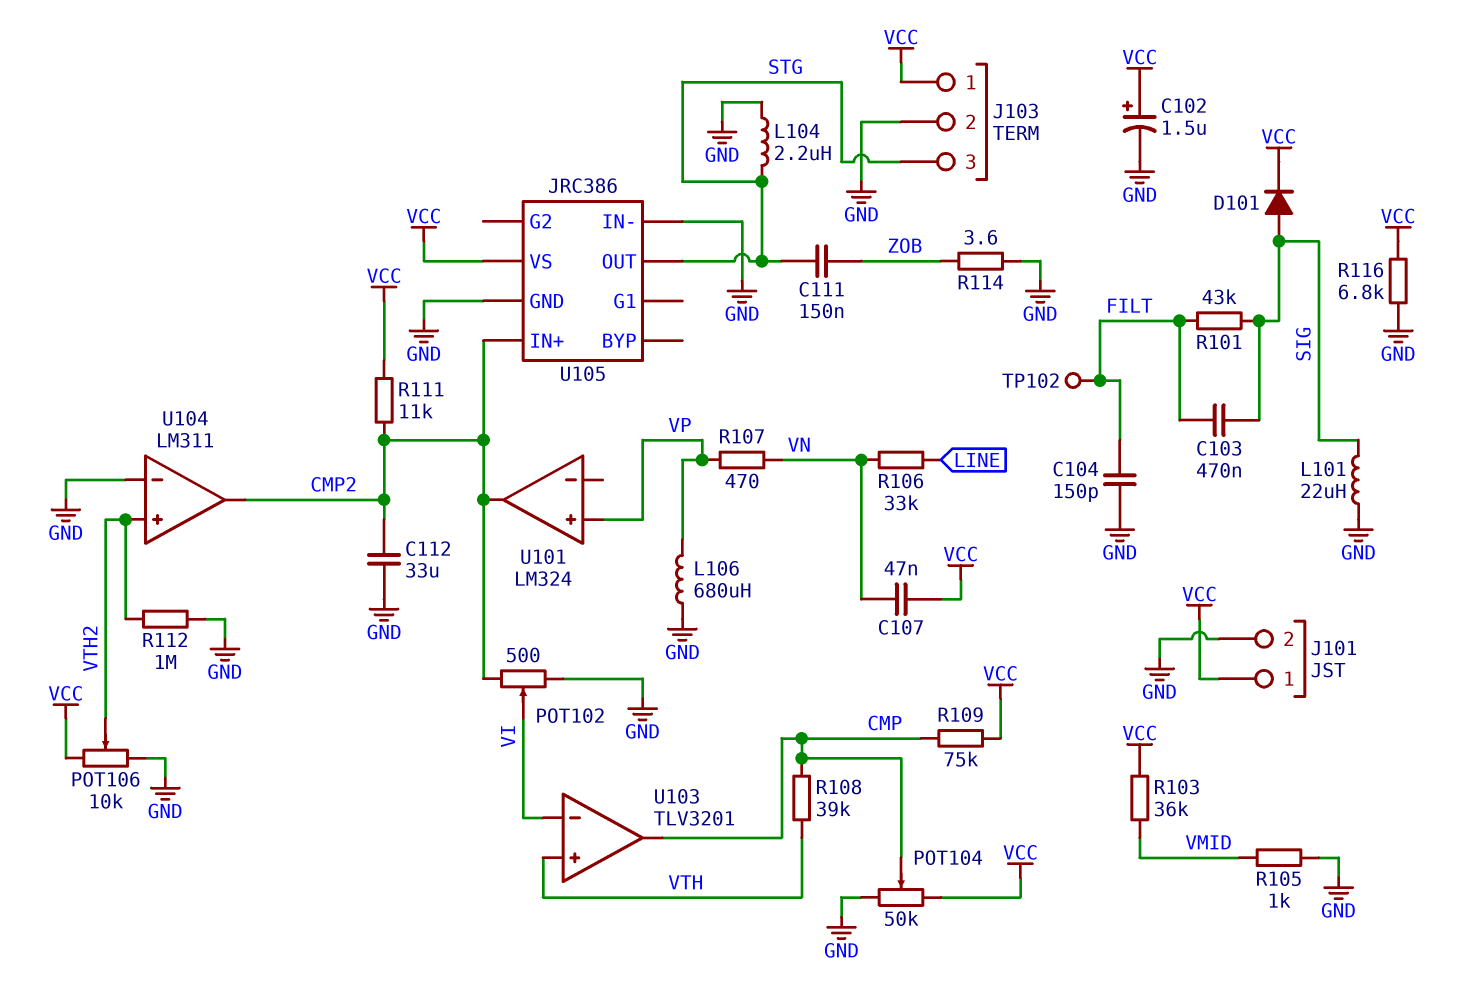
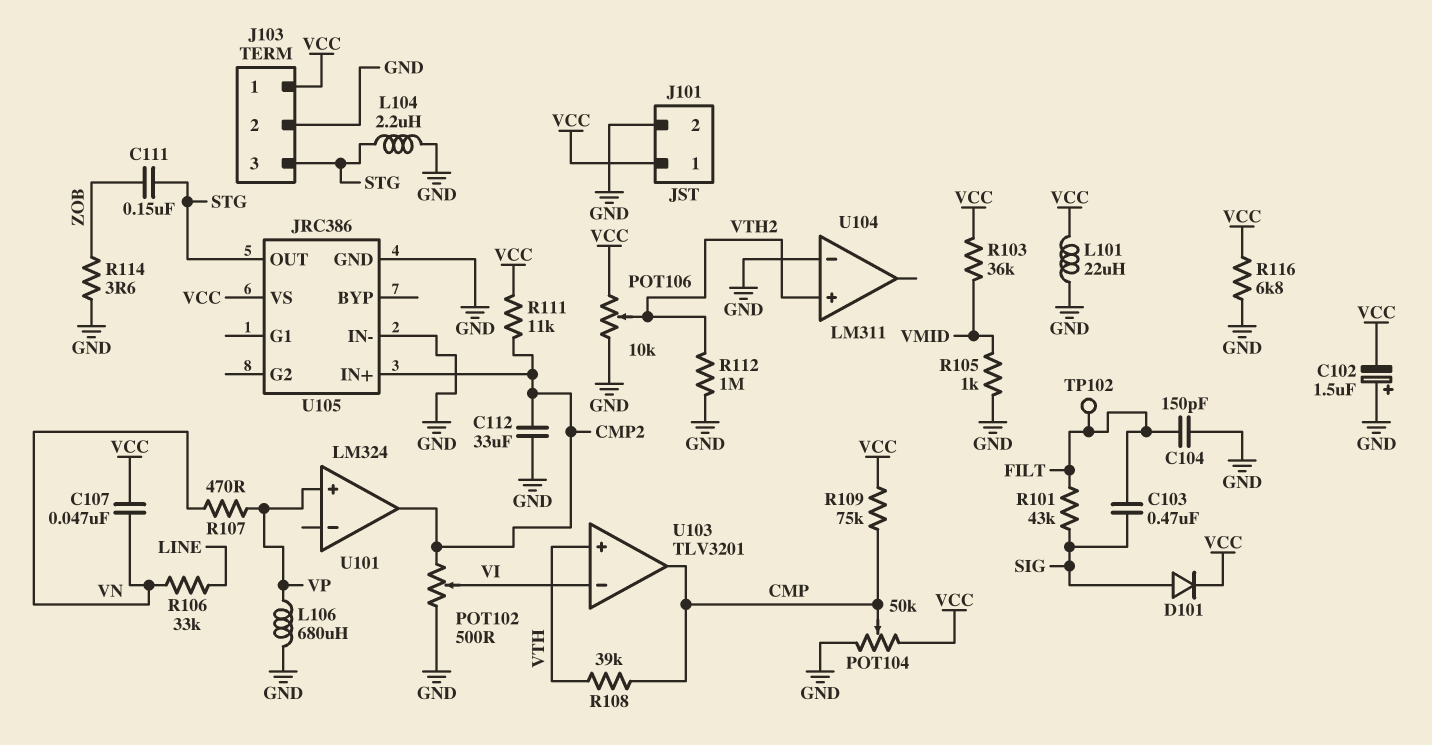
C102: 1.5uF (plus VCC, minus GND) -> 1.5uF (plus GND, minus VCC)
L101: 22uH (GND, SIG) -> 22uH (GND, VCC)
U104 pin out: CMP2 -> none

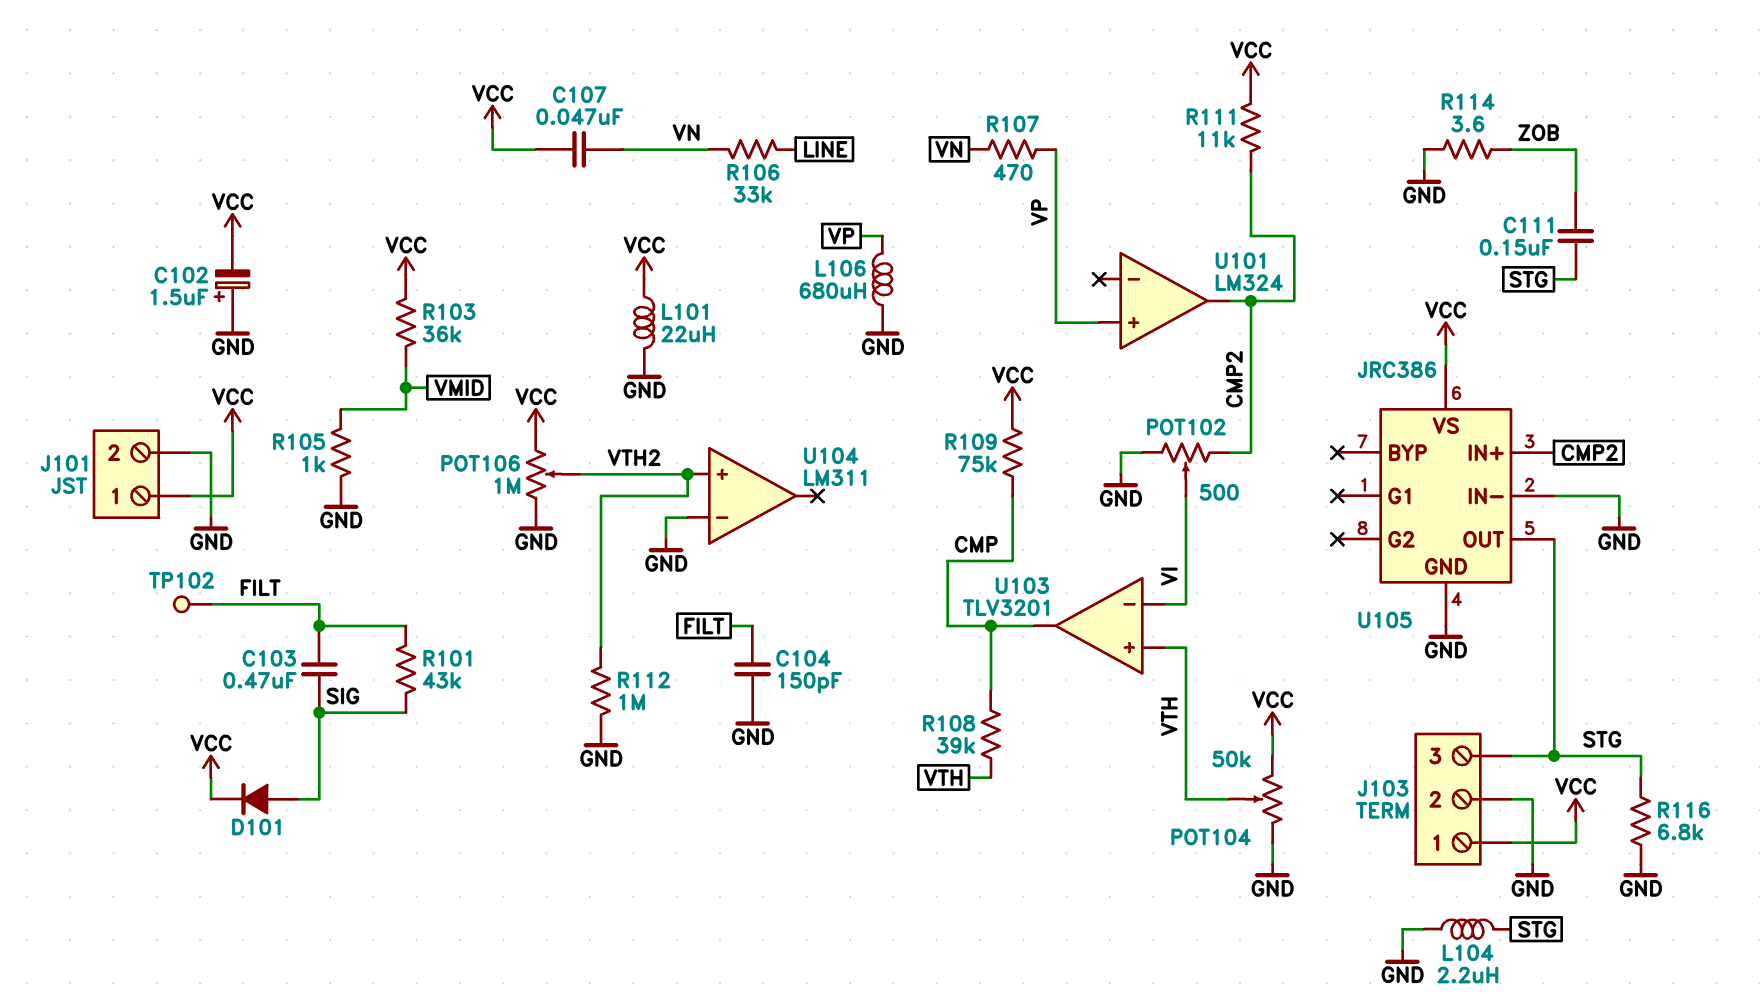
C112: 33uF (CMP2, GND) -> none
POT104: 50k (GND, VCC, wiper CMP) -> 50k (GND, VCC, wiper VTH)
POT106: 10k (GND, VCC, wiper VTH2) -> 1M (GND, VCC, wiper VTH2)
R116: 6.8k (GND, VCC) -> 6.8k (GND, STG)

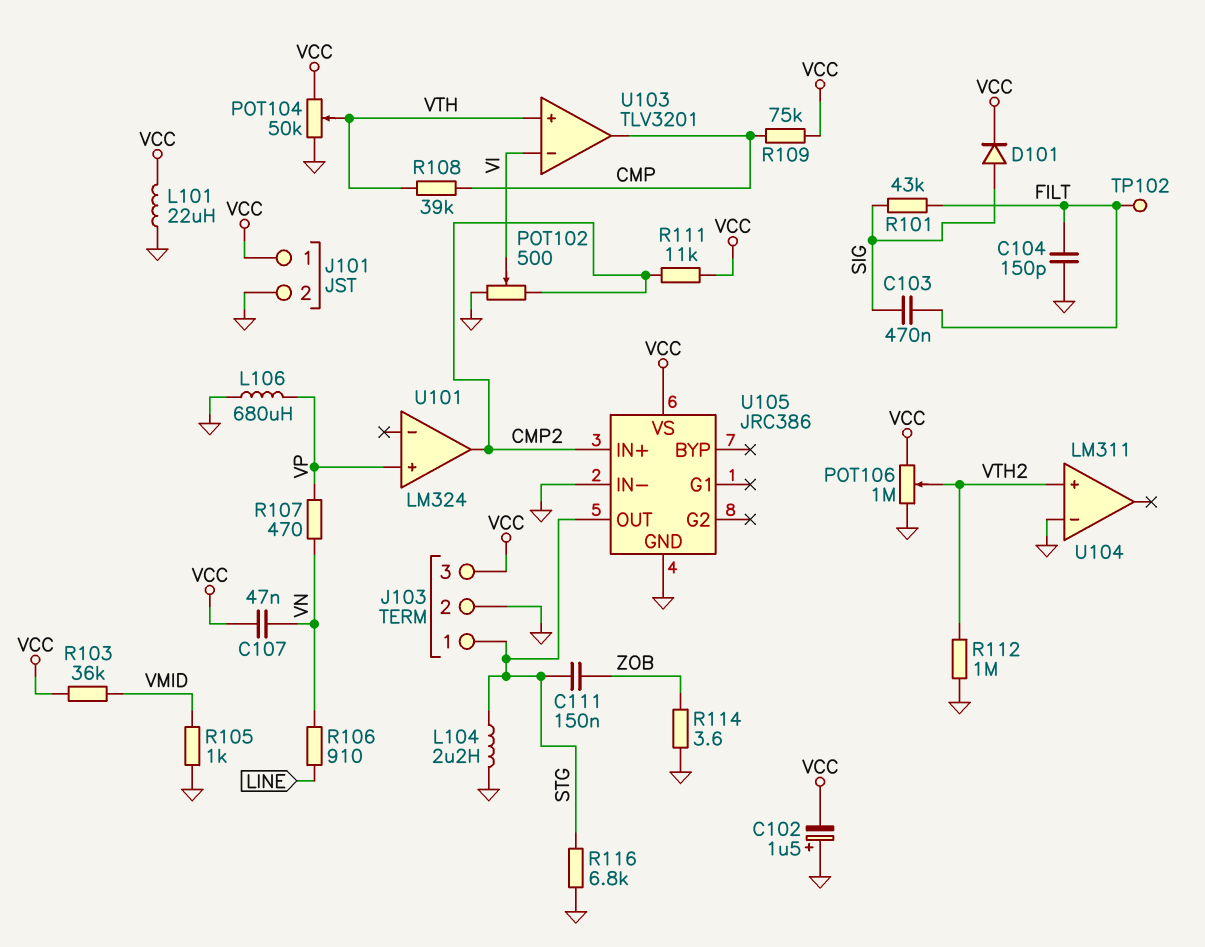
J103 pin 1: VCC -> STG
J103 pin 3: STG -> VCC
R106: 33k (LINE, VN) -> 910 (LINE, VN)

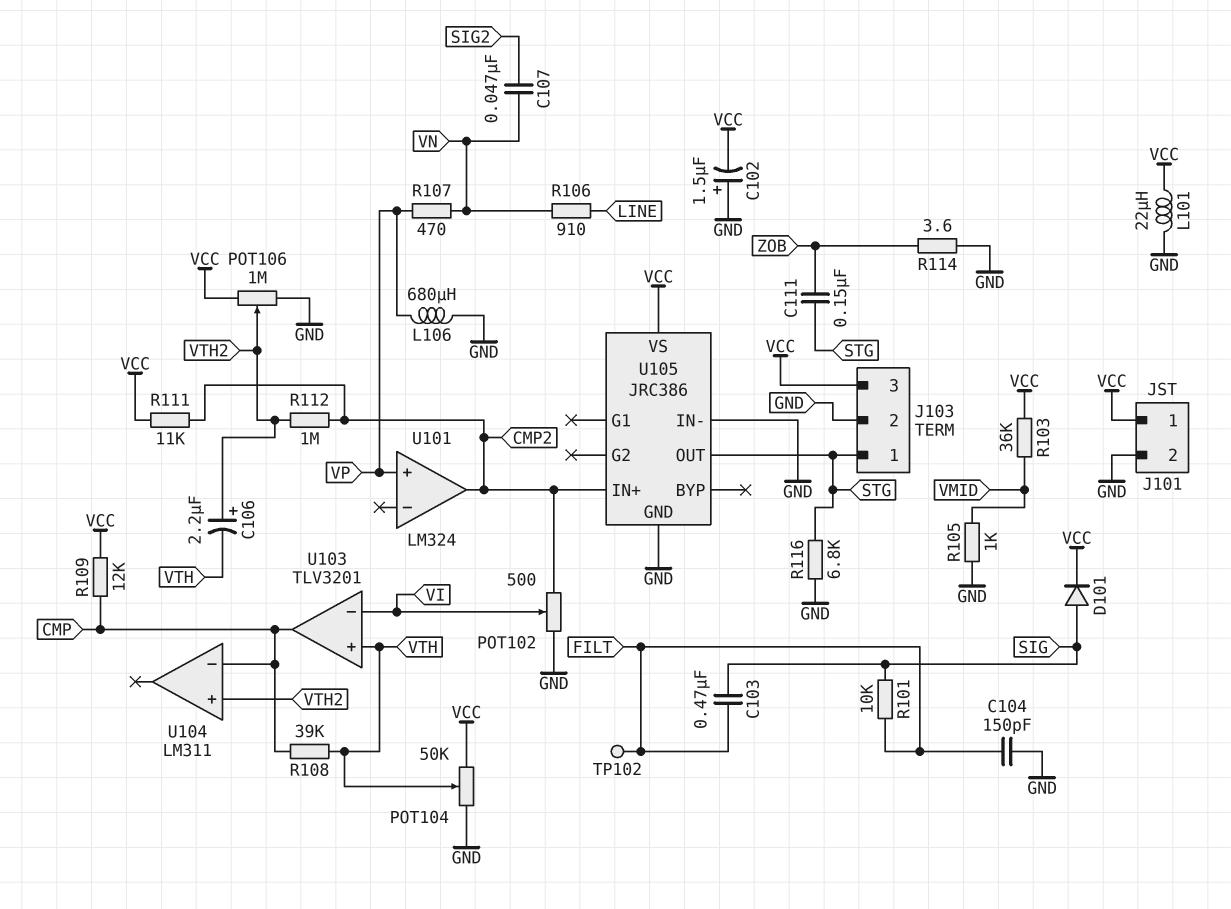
C106: none -> 2.2uF (plus VTH2, minus VTH)
C107: 47nF (VCC, VN) -> 47nF (SIG2, VN)
L104: 2.2uH (GND, STG) -> none
R101: 43k (FILT, SIG) -> 10k (FILT, SIG)
R109: 75k (CMP, VCC) -> 12k (CMP, VCC)
R112: 1M (GND, VTH2) -> 1M (CMP2, VTH2)
U104 pin in-: GND -> CMP

